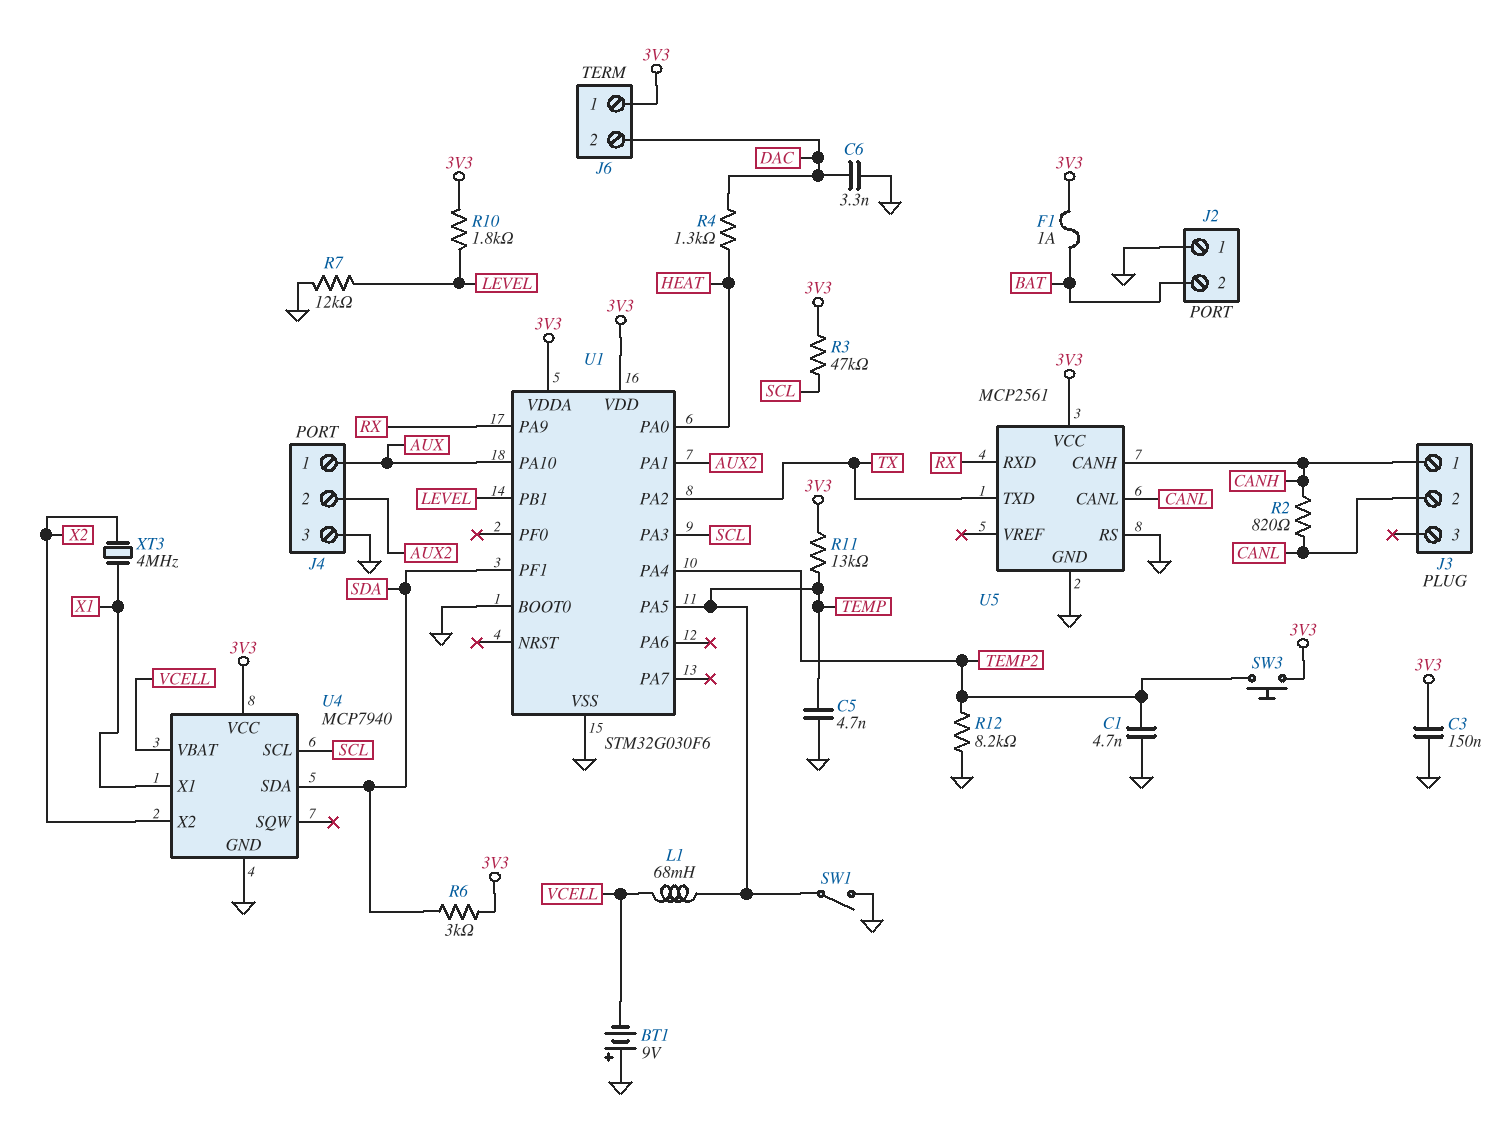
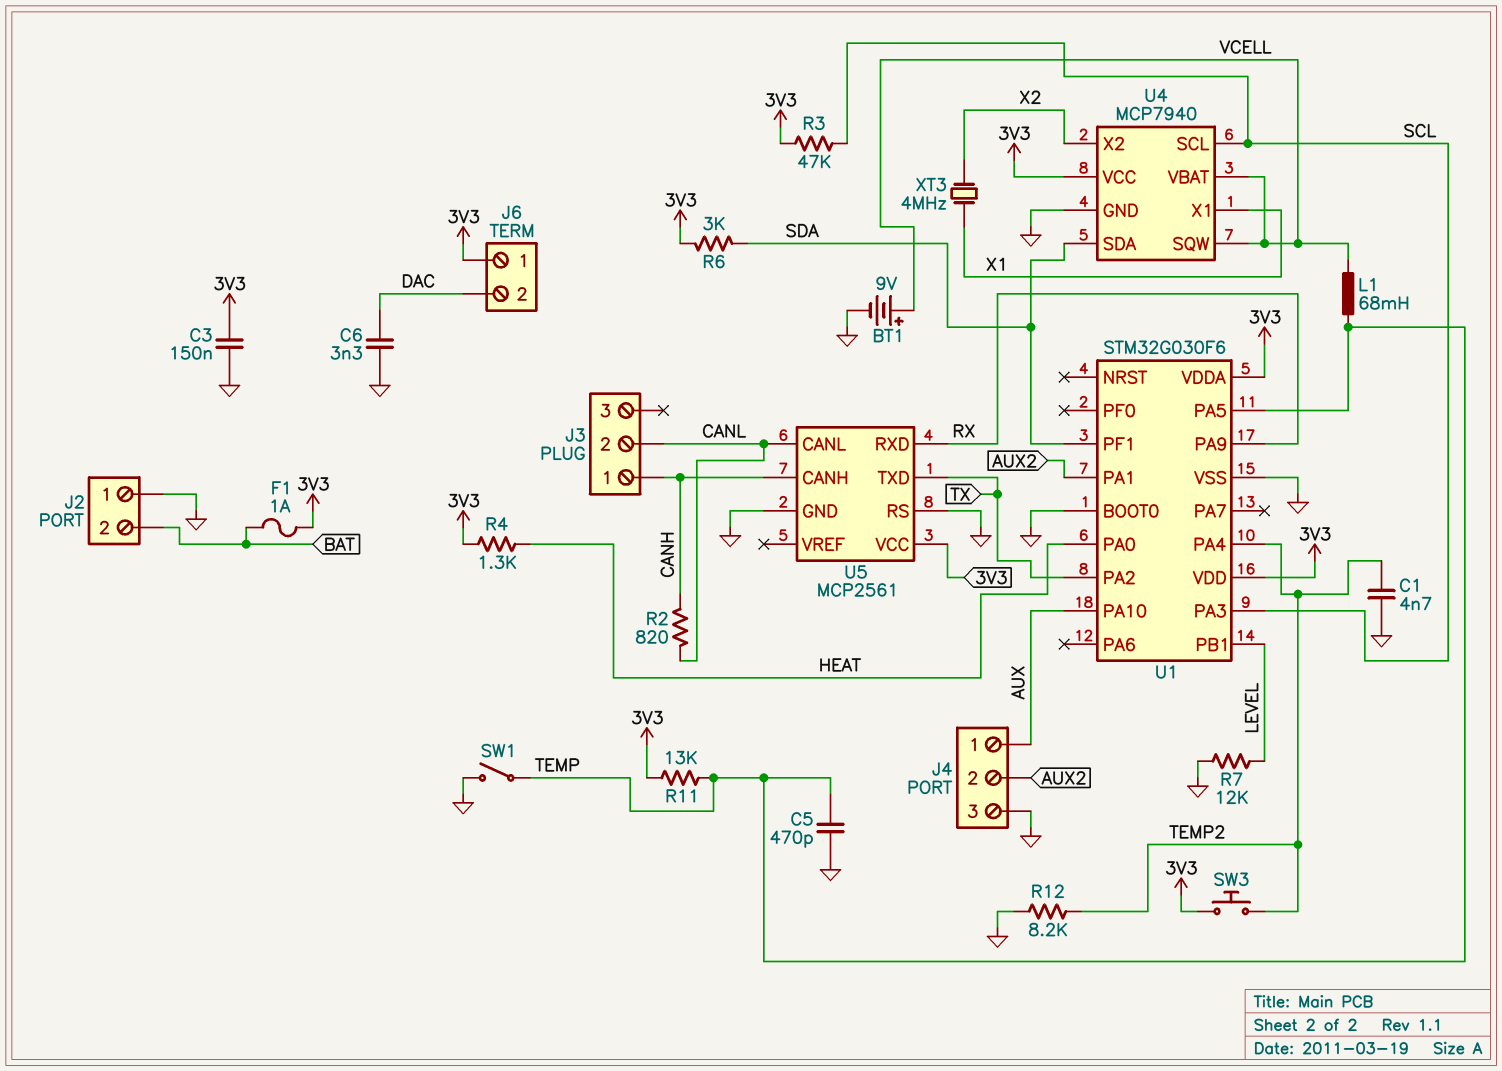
BT1: 9V (plus GND, minus VCELL) -> 9V (plus VCELL, minus GND)
C5: 4.7nF (GND, TEMP) -> 470pF (GND, TEMP)
R4: 1.3k (DAC, HEAT) -> 1.3k (3V3, HEAT)
R10: 1.8k (3V3, LEVEL) -> none
U4 pin SQW: none -> VCELL

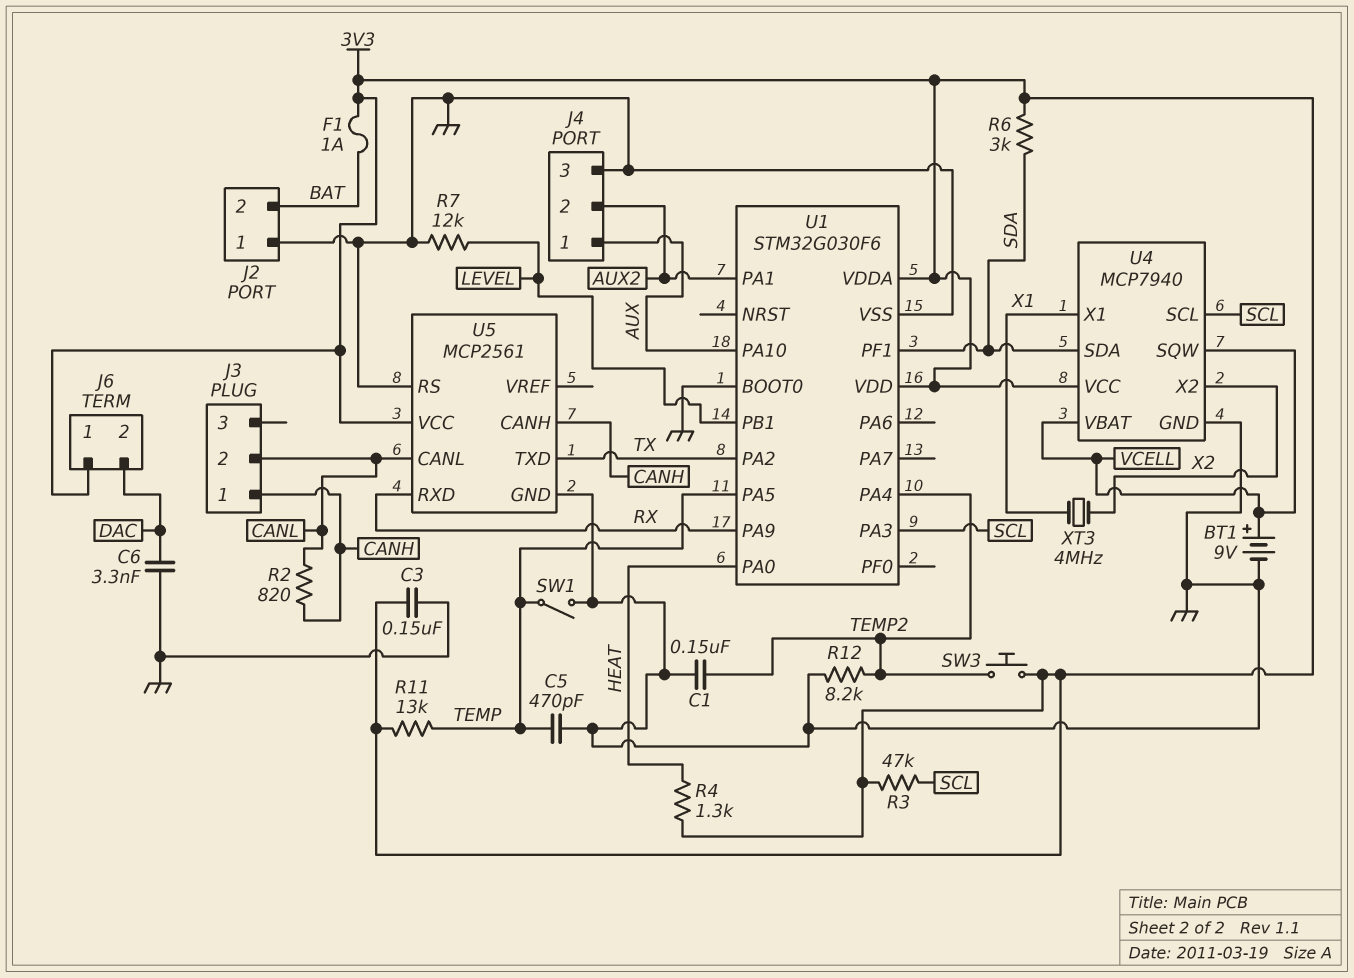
C1: 4.7nF (GND, TEMP2) -> 150nF (GND, TEMP2)
L1: 68mH (TEMP, VCELL) -> none

